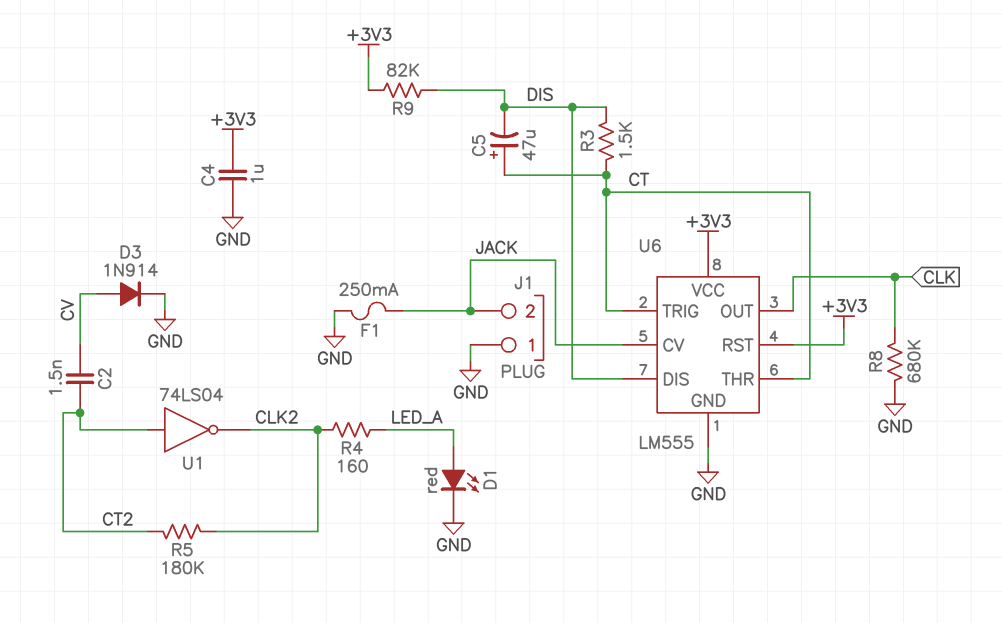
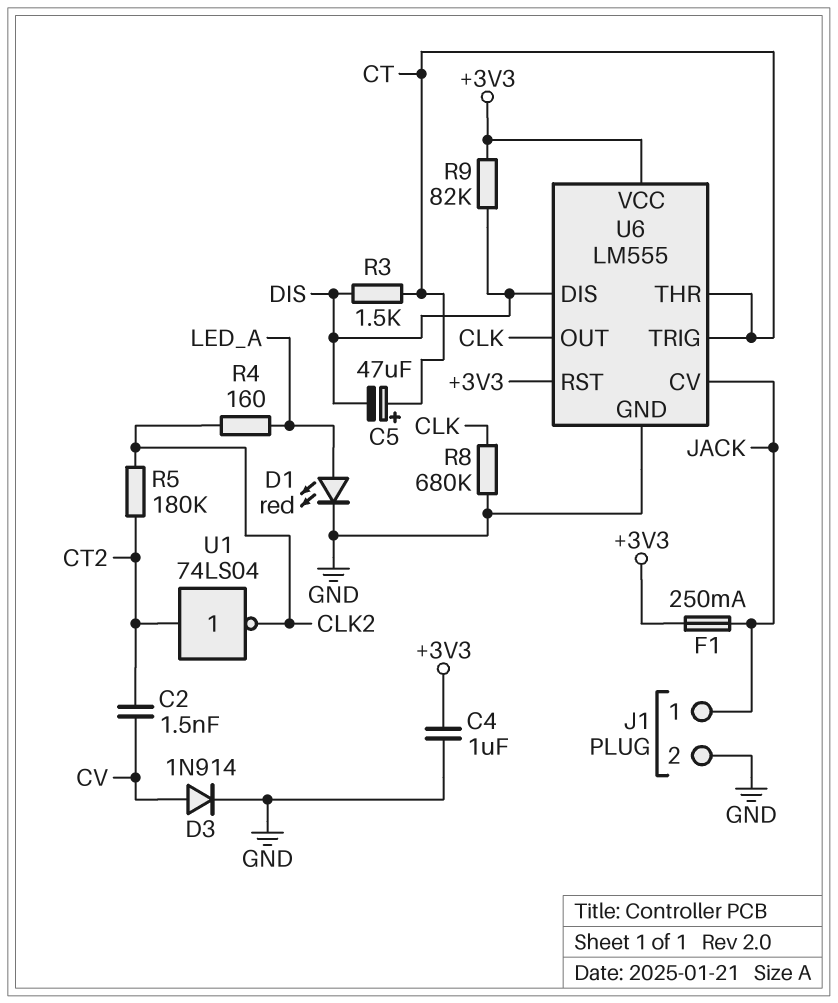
F1: 250mA (GND, JACK) -> 250mA (+3V3, JACK)
J1 pin 1: GND -> JACK
J1 pin 2: JACK -> GND

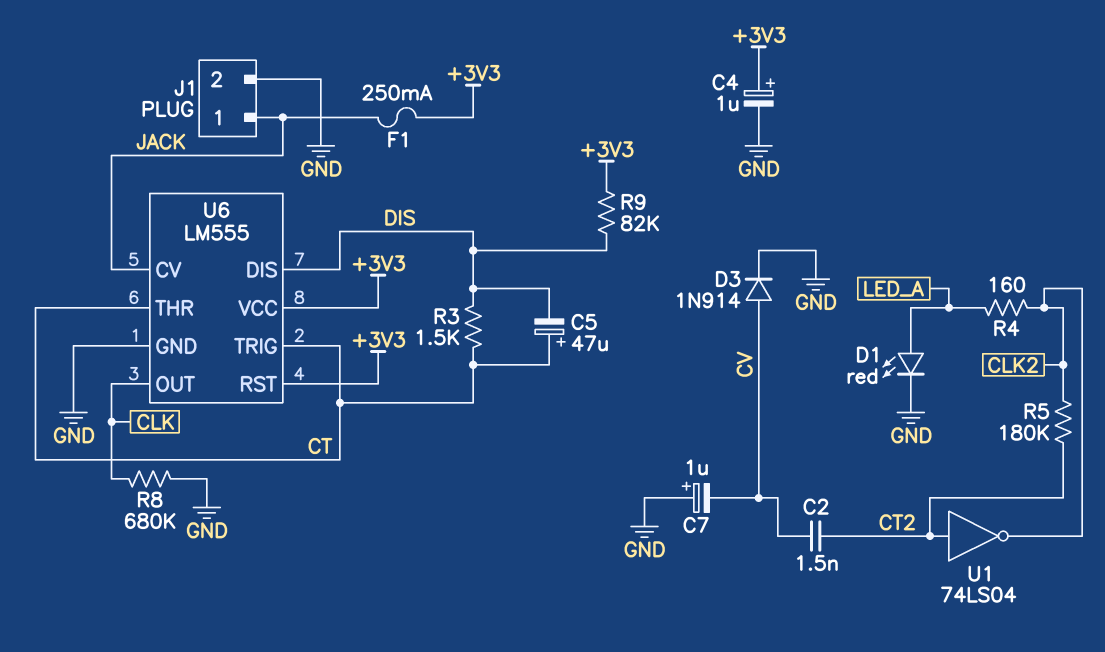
C4: 1uF (+3V3, GND) -> 1uF (plus +3V3, minus GND)
C7: none -> 1uF (plus GND, minus CV)

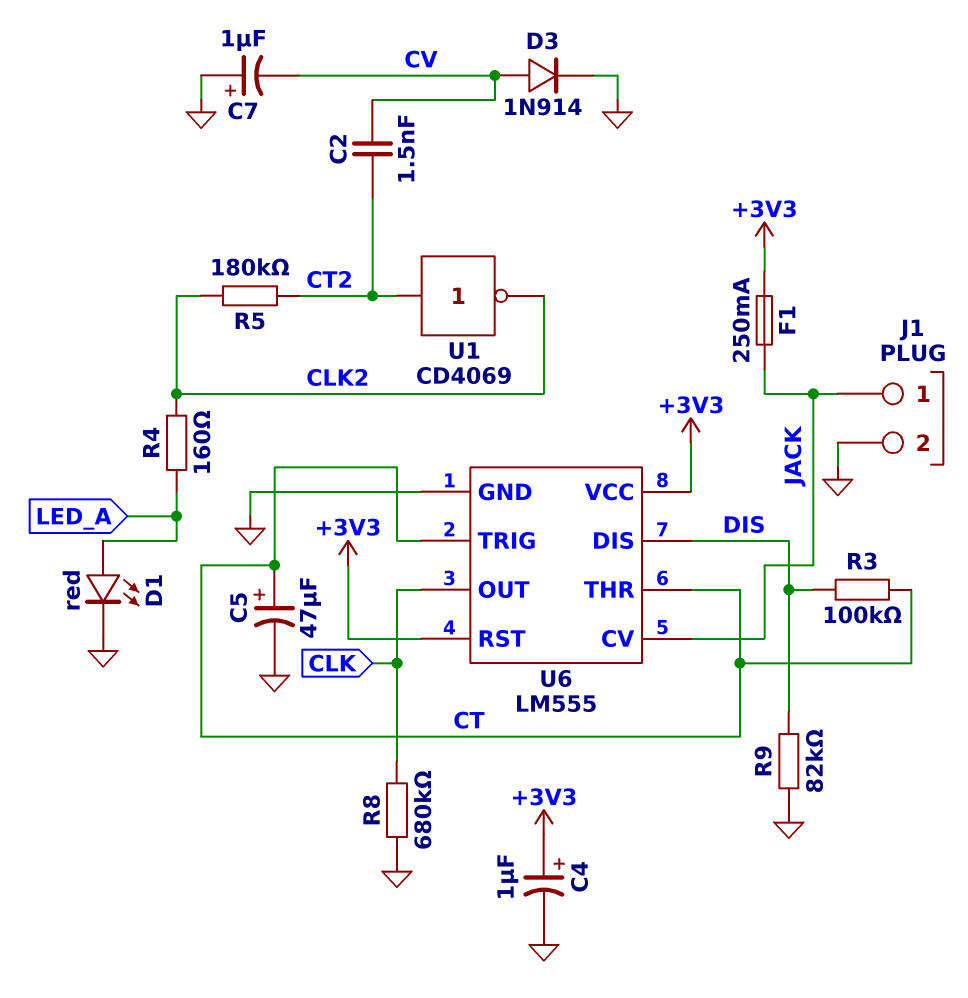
C5: 47uF (plus CT, minus DIS) -> 47uF (plus CT, minus GND)
R3: 1.5k (CT, DIS) -> 100k (CT, DIS)
R9: 82k (+3V3, DIS) -> 82k (DIS, GND)
U1: NOT 74LS04 (in CT2, out CLK2) -> NOT CD4069 (in CT2, out CLK2)

